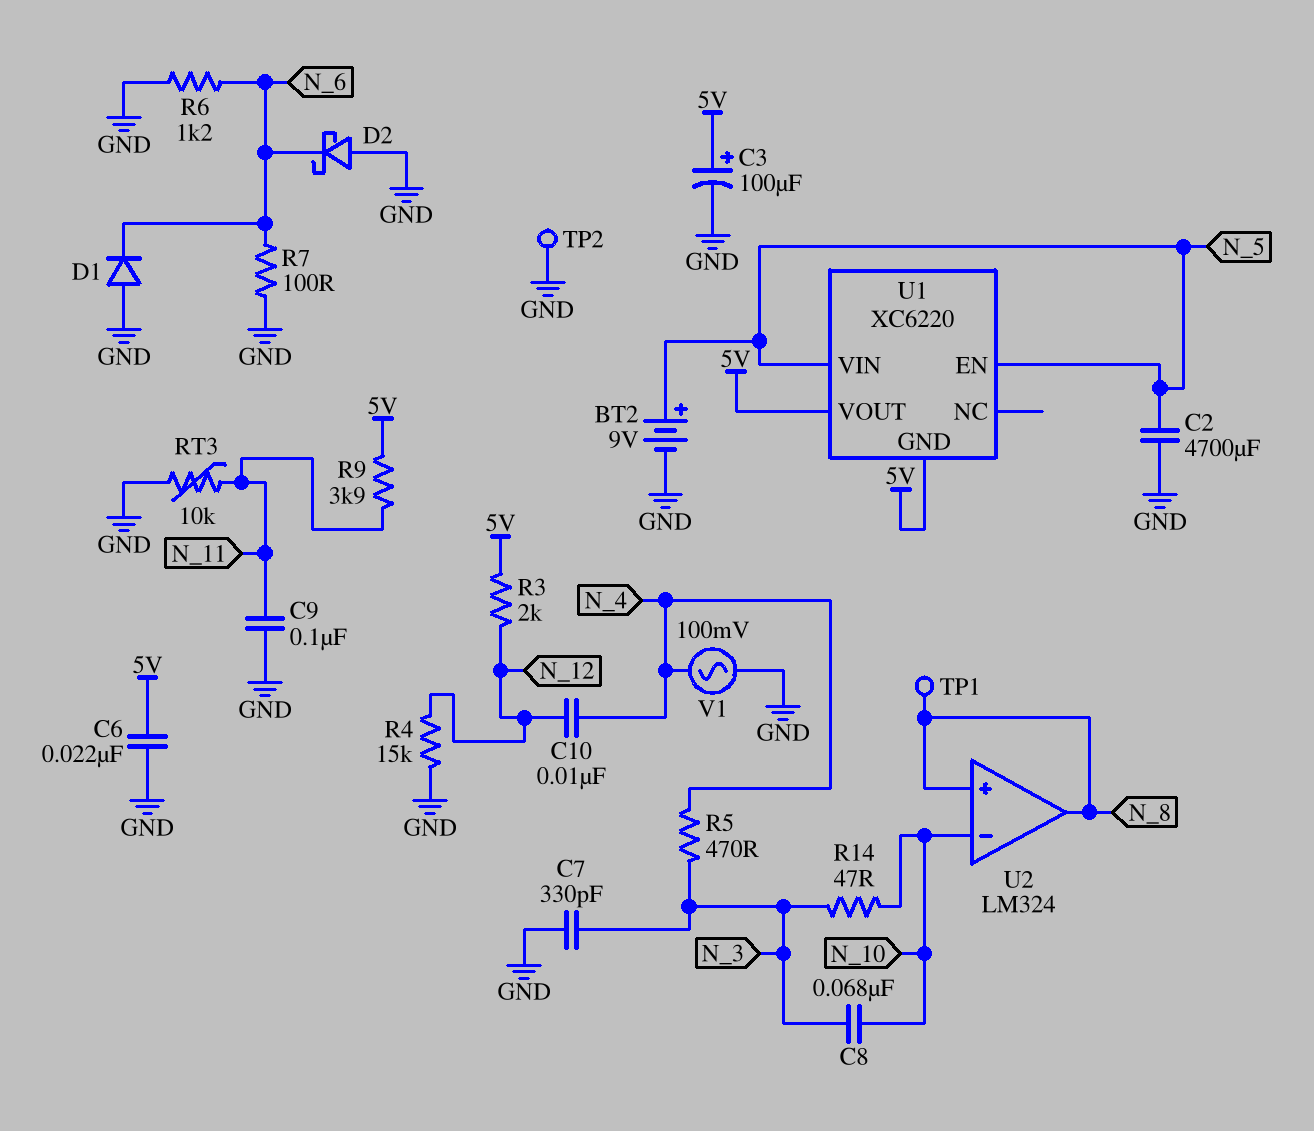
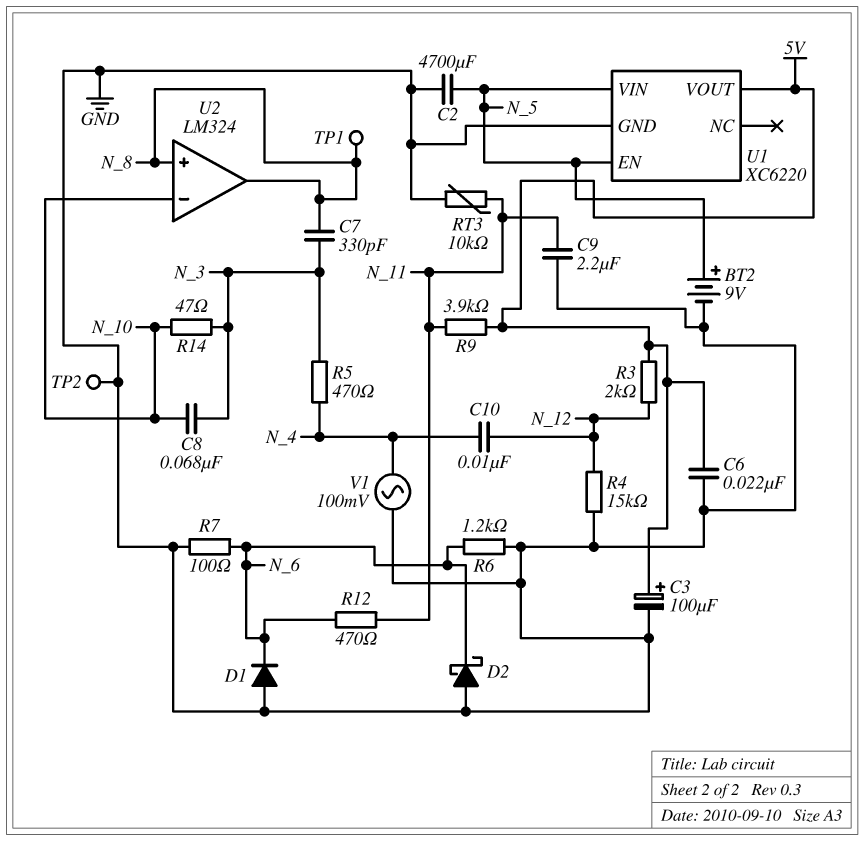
C7: 330pF (GND, N_3) -> 330pF (N_3, N_8)
C9: 100nF (GND, N_11) -> 2.2uF (GND, N_11)
R12: none -> 470 (N_6, N_11)
U1 pin GND: 5V -> GND

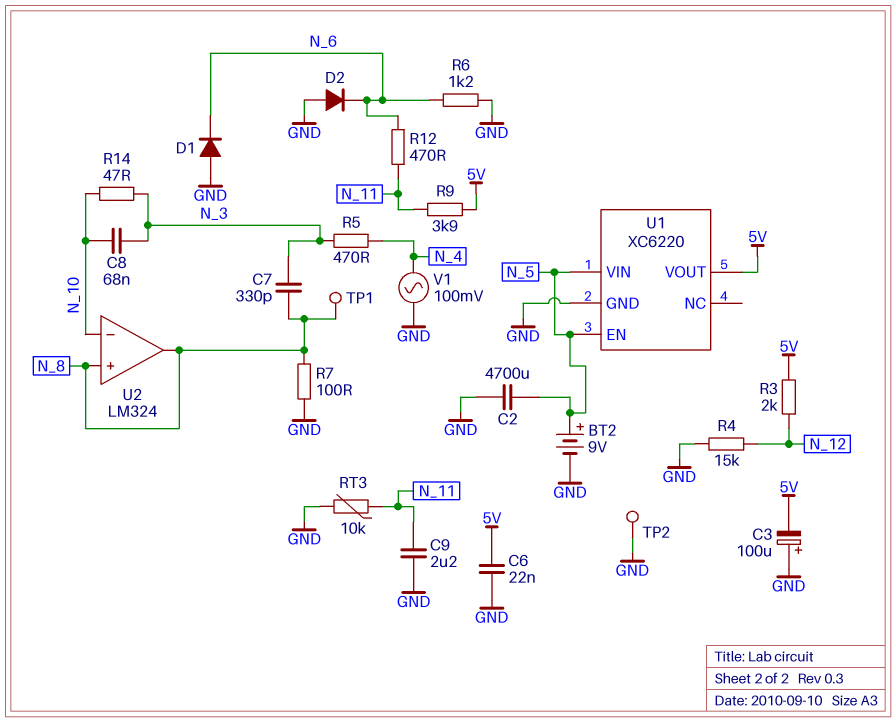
C3: 100uF (plus 5V, minus GND) -> 100uF (plus GND, minus 5V)
C10: 10nF (N_4, N_12) -> none
D2: schottky (A GND, K N_6) -> diode (A GND, K N_6)
R7: 100 (GND, N_6) -> 100 (GND, N_8)

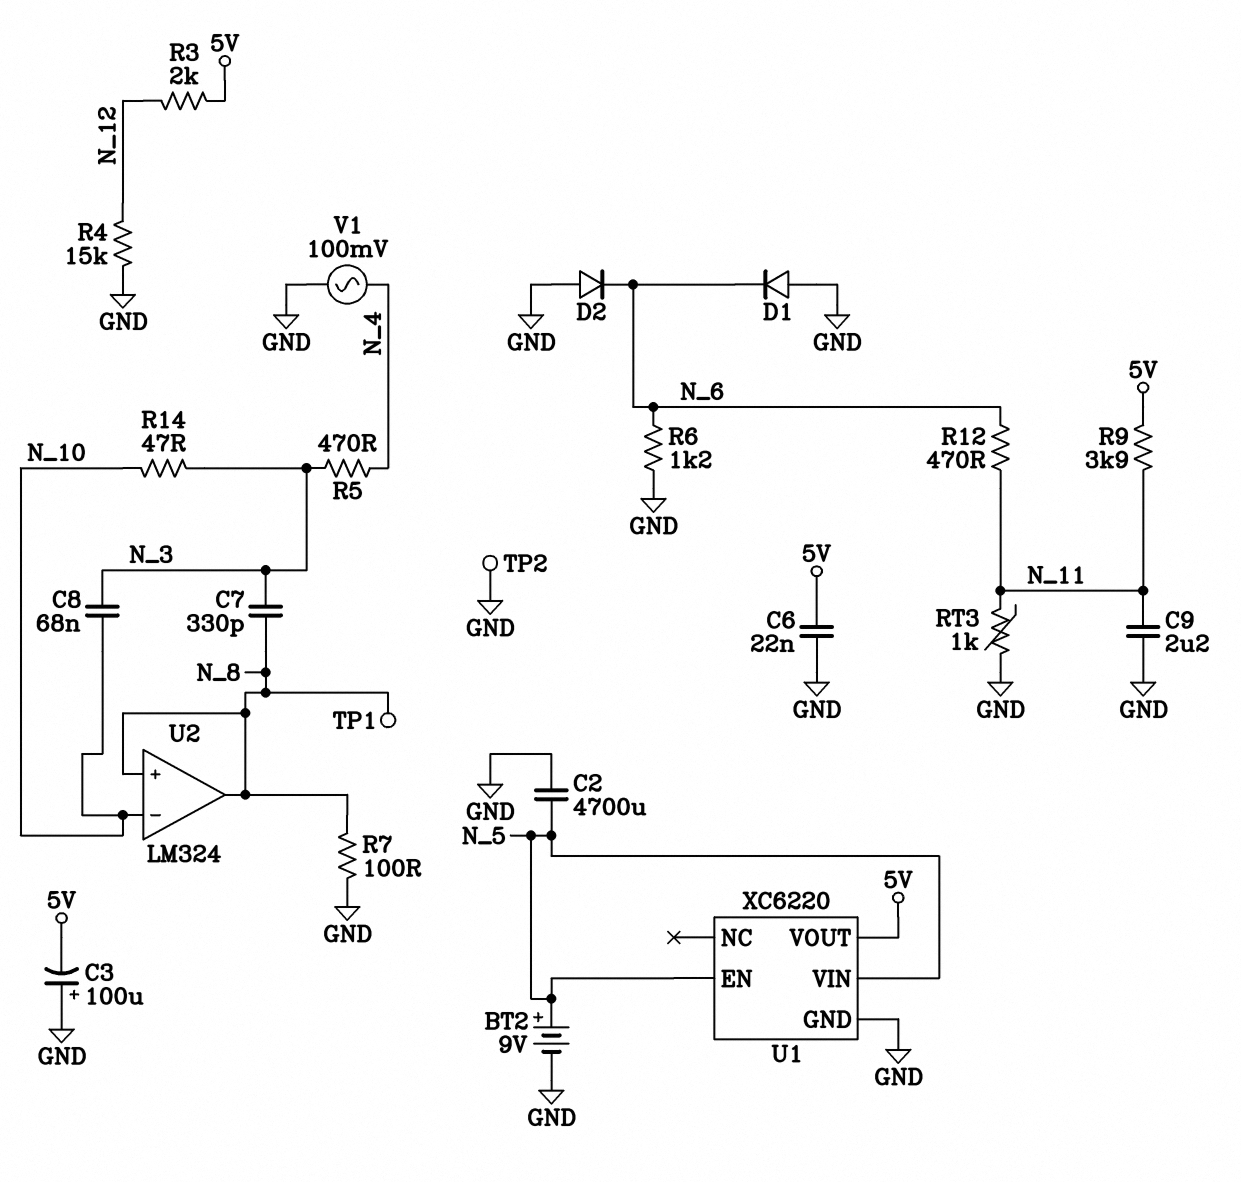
RT3: 10k (GND, N_11) -> 1k (GND, N_11)

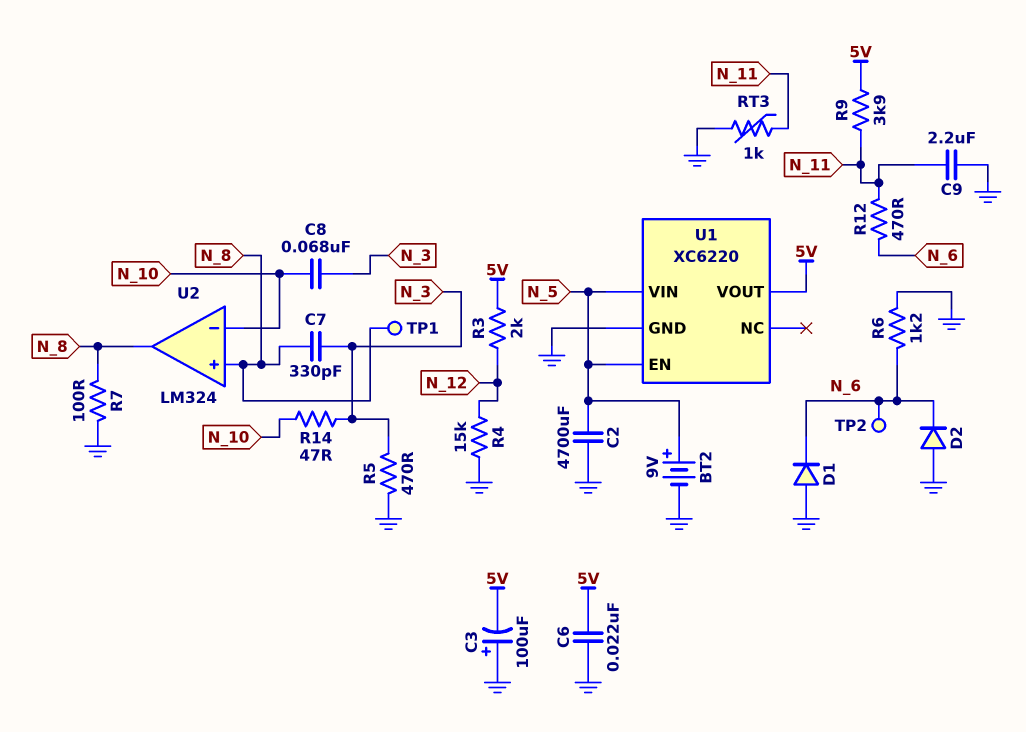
R5: 470 (N_3, N_4) -> 470 (GND, N_3)
TP2: test point (GND) -> test point (N_6)
V1: AC 100mV (GND, N_4) -> none

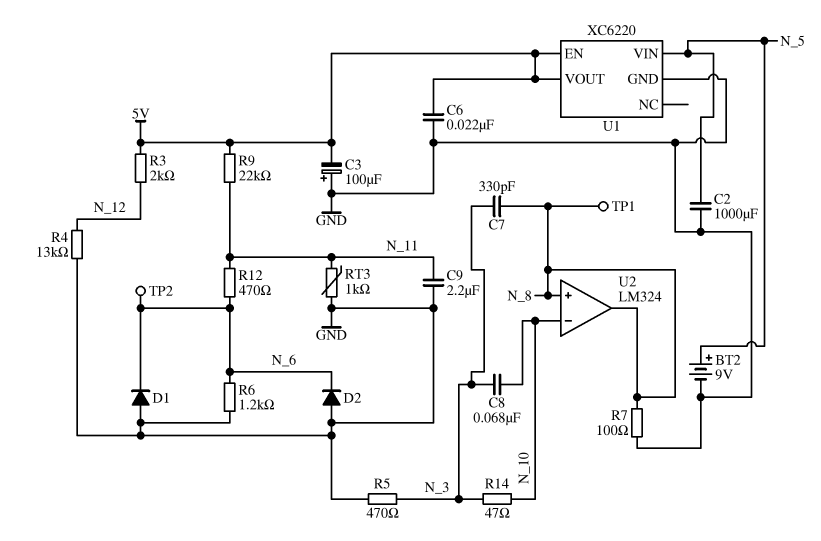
C2: 4700uF (GND, N_5) -> 1000uF (GND, N_5)
R4: 15k (GND, N_12) -> 13k (GND, N_12)
R9: 3.9k (5V, N_11) -> 22k (5V, N_11)
U1 pin EN: N_5 -> 5V

